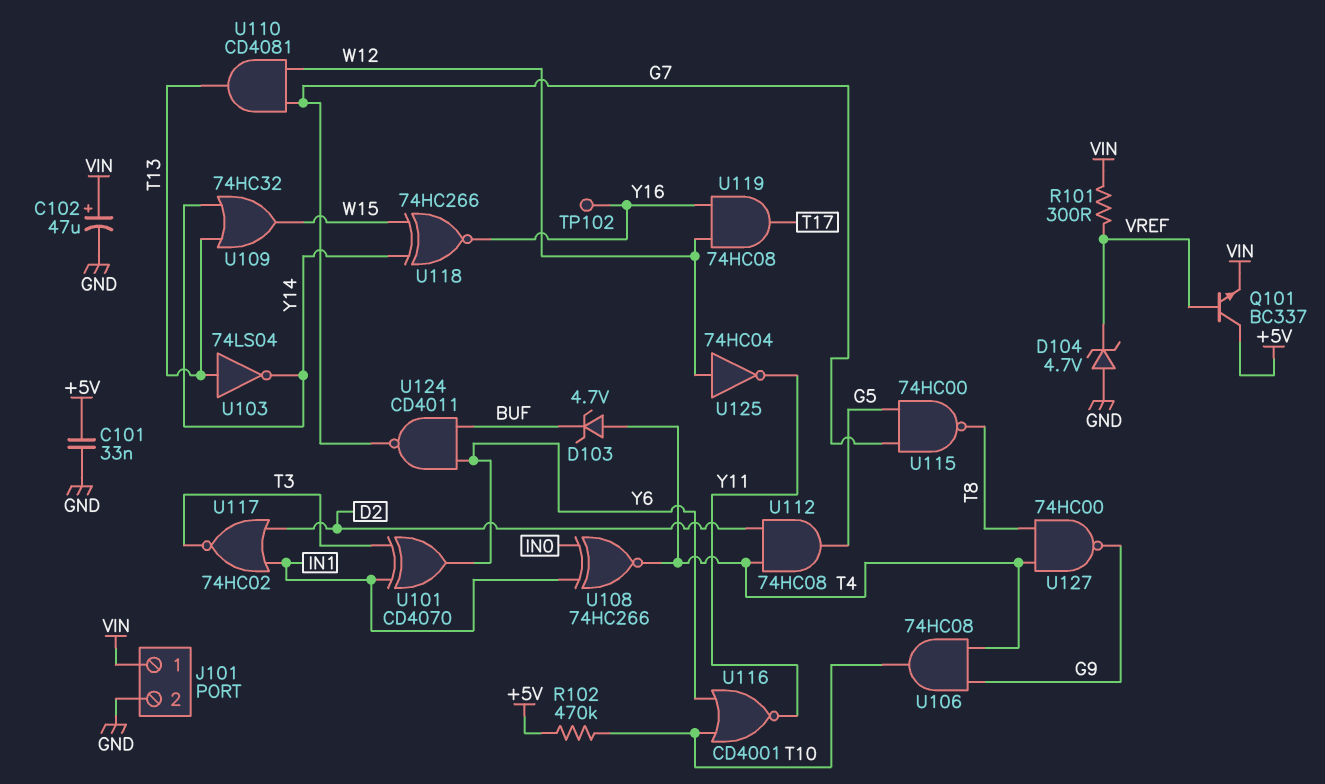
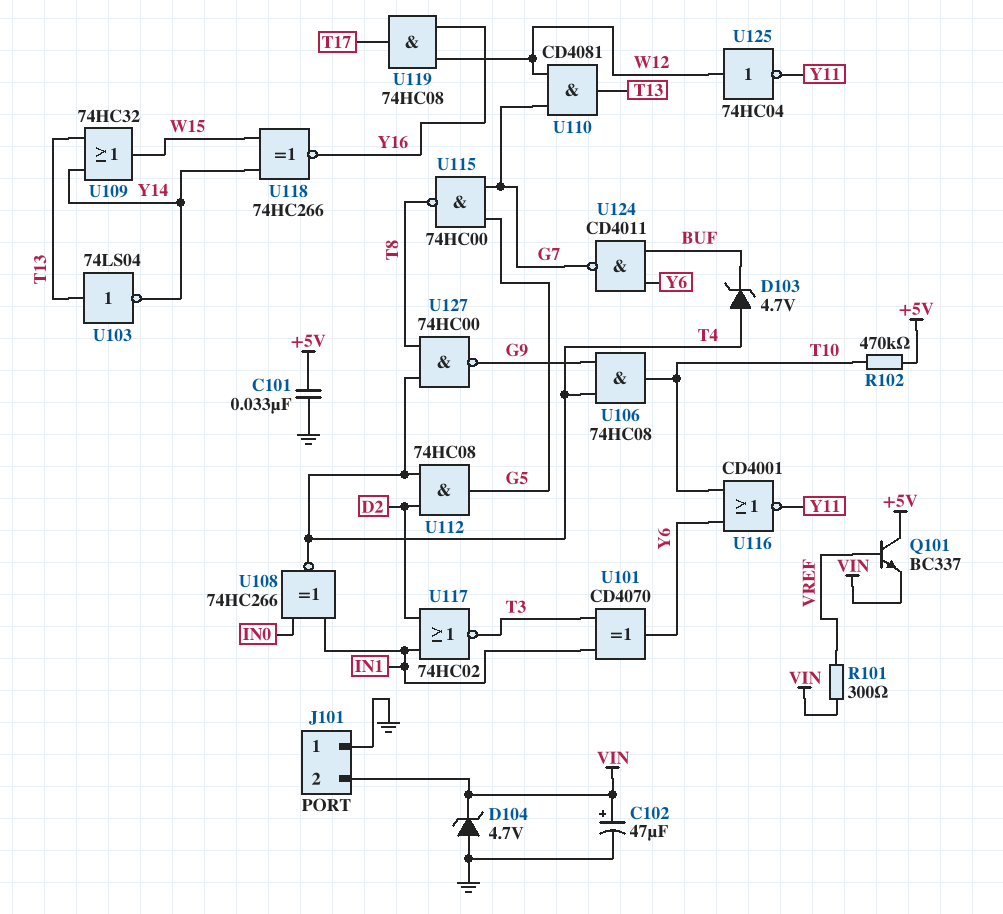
D104: zener 4.7V (A GND, K VREF) -> zener 4.7V (A GND, K VIN)
J101 pin 1: VIN -> GND
J101 pin 2: GND -> VIN
TP102: test point (Y16) -> none

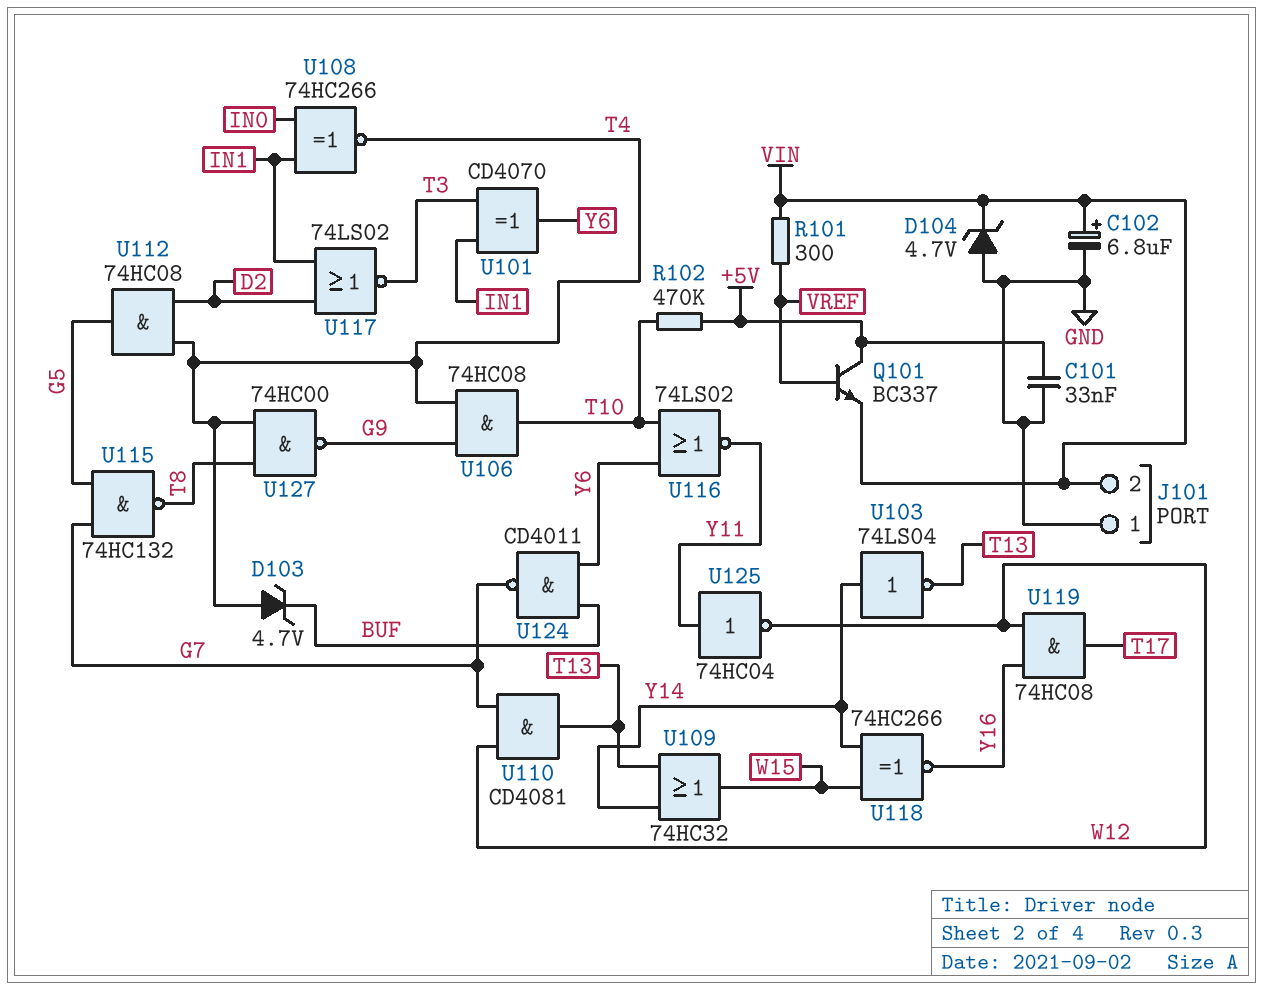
C102: 47uF (plus VIN, minus GND) -> 6.8uF (plus VIN, minus GND)
U103: NOT 74LS04 (in T13, out Y14) -> NOT 74LS04 (in Y14, out T13)
U115: NAND 74HC00 (in G5, in G7, out T8) -> NAND 74HC132 (in G5, in G7, out T8)
U116: NOR CD4001 (in T10, in Y6, out Y11) -> NOR 74LS02 (in T10, in Y6, out Y11)
U117: NOR 74HC02 (in D2, in IN1, out T3) -> NOR 74LS02 (in D2, in IN1, out T3)
U125: NOT 74HC04 (in W12, out Y11) -> NOT 74HC04 (in Y11, out W12)

